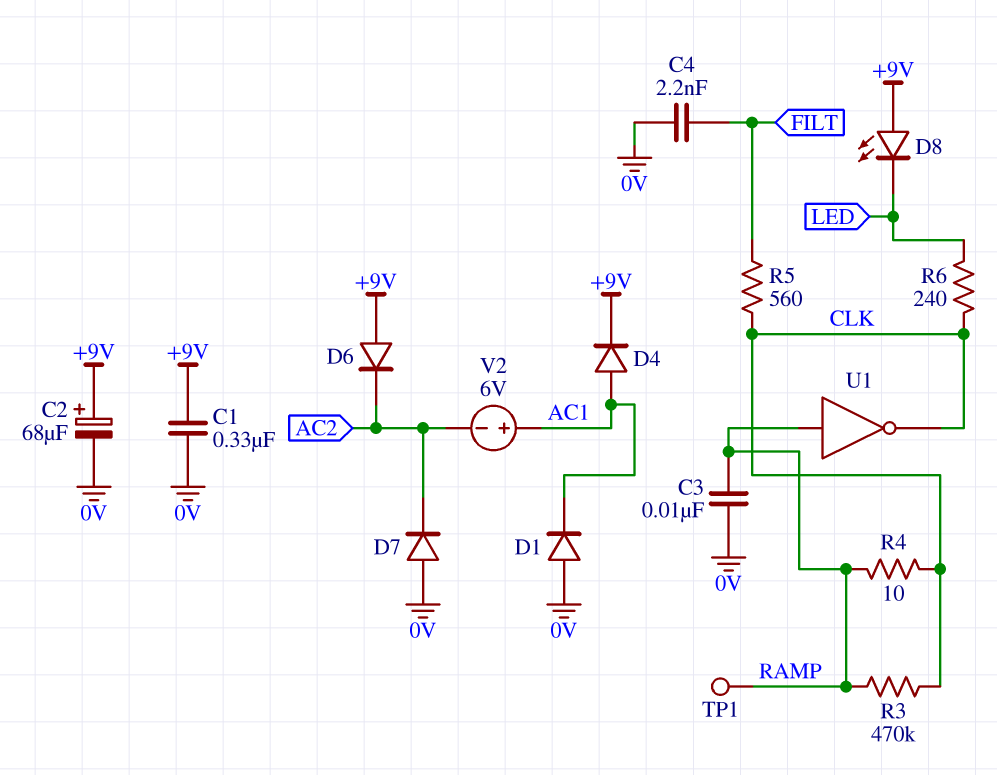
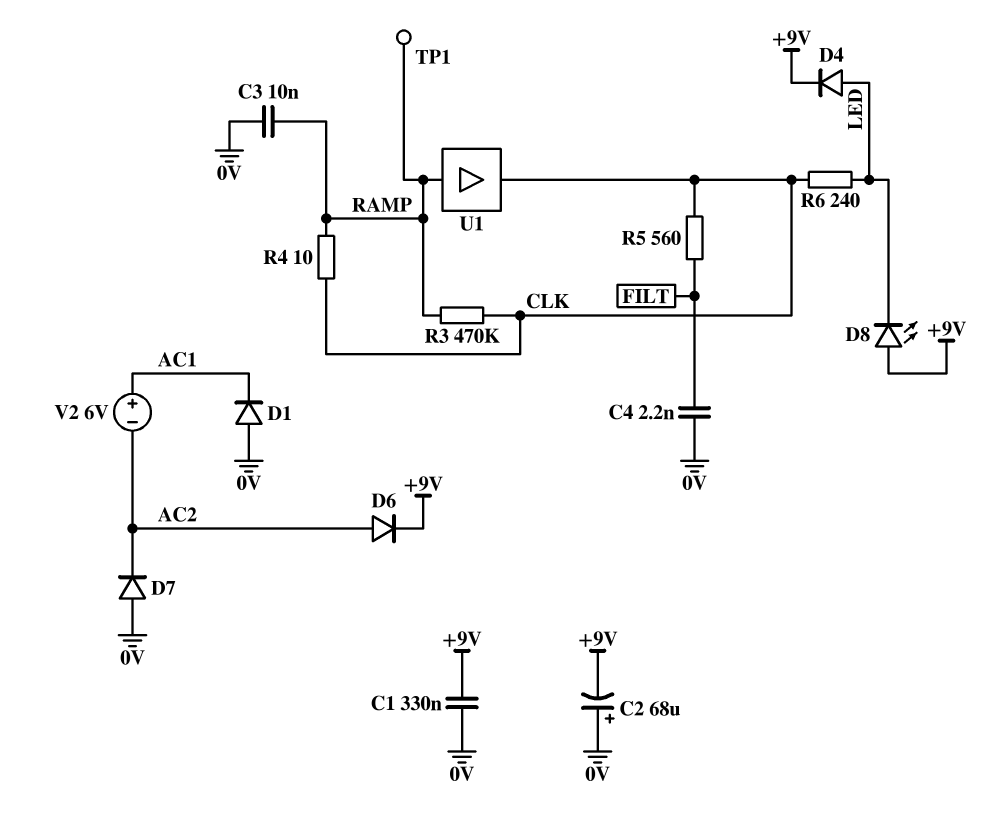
C2: 68uF (plus +9V, minus 0V) -> 68uF (plus 0V, minus +9V)
D4: diode (A AC1, K +9V) -> diode (A LED, K +9V)
D6: diode (A +9V, K AC2) -> diode (A AC2, K +9V)
U1: NOT (in RAMP, out CLK) -> buffer (in RAMP, out CLK)

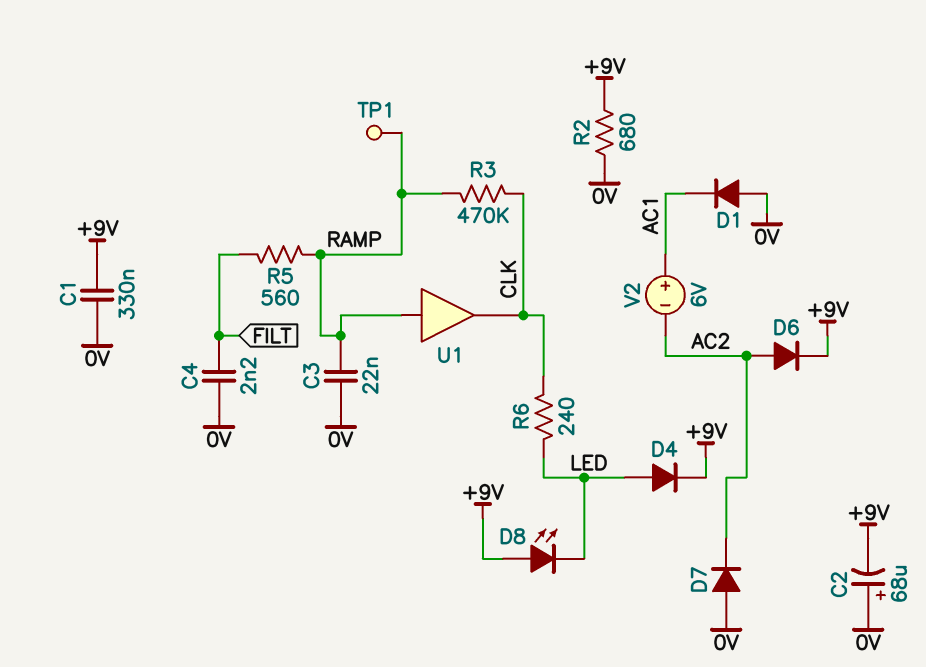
C3: 10nF (0V, RAMP) -> 22nF (0V, RAMP)
R2: none -> 680 (+9V, 0V)
R4: 10 (CLK, RAMP) -> none
R5: 560 (CLK, FILT) -> 560 (FILT, RAMP)

